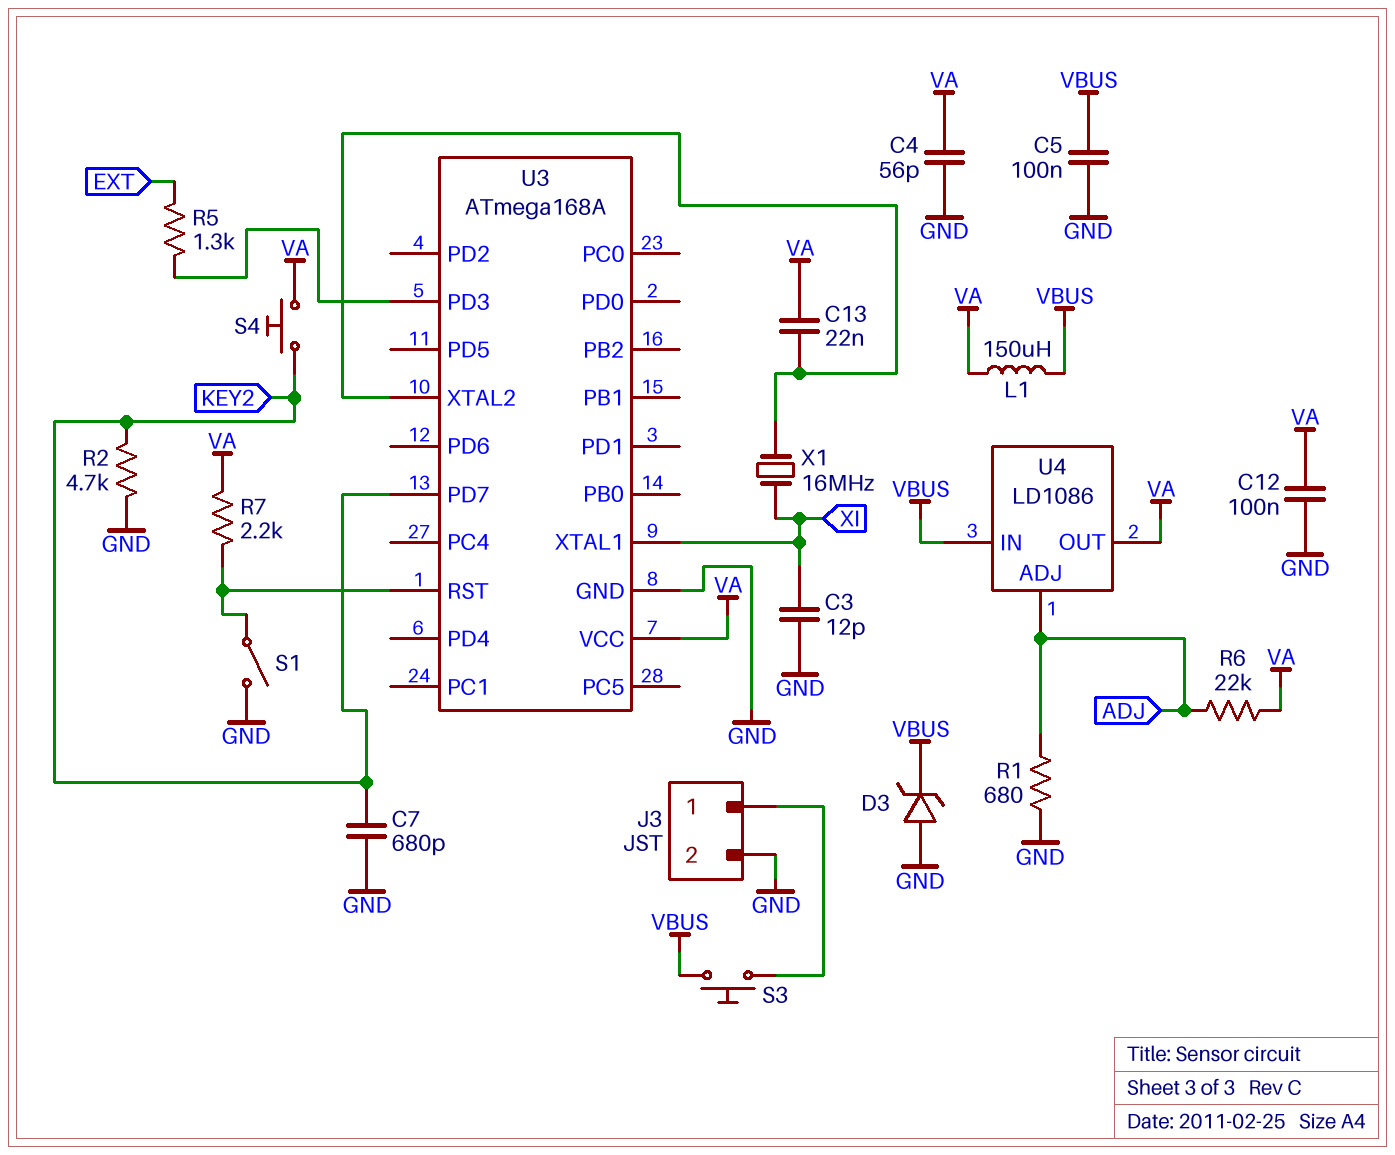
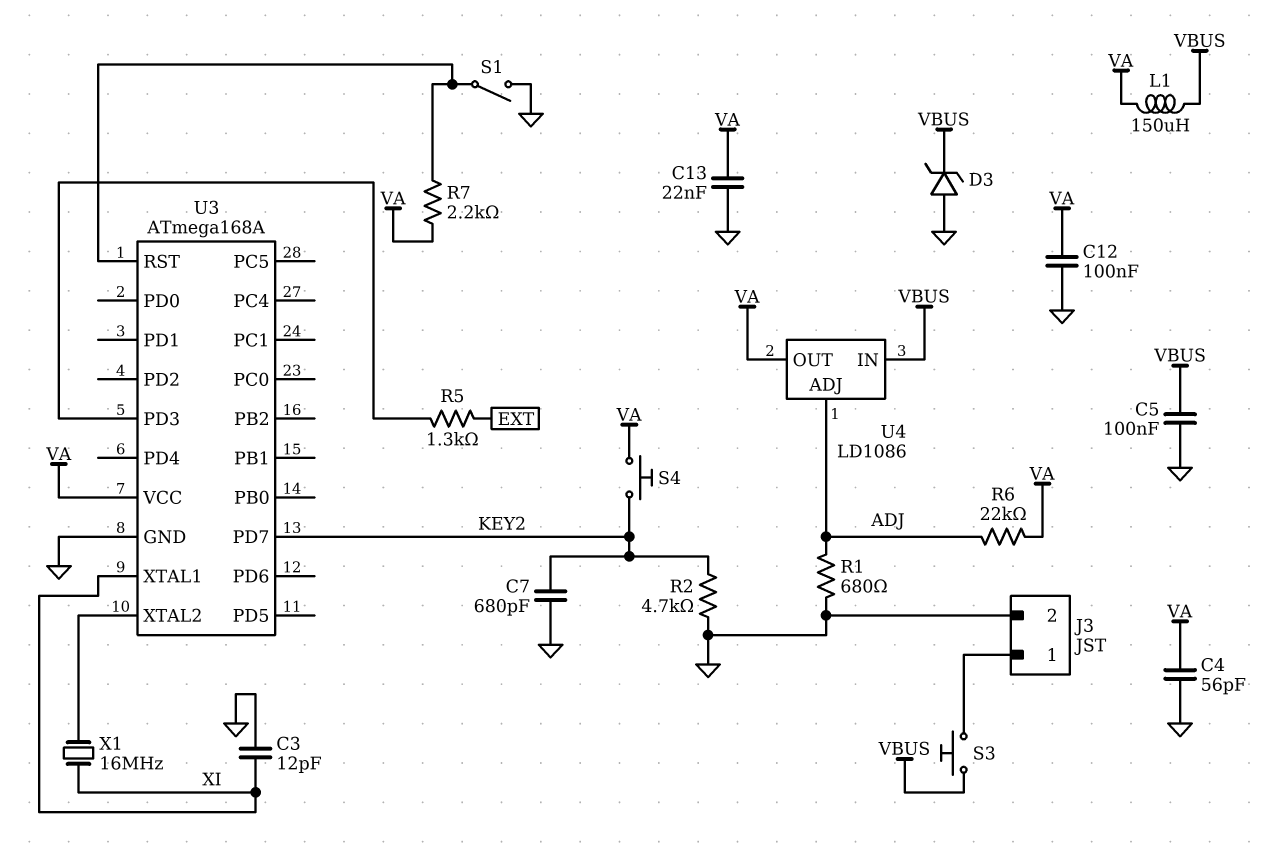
C13: 22nF (U3/XTAL2, VA) -> 22nF (GND, VA)

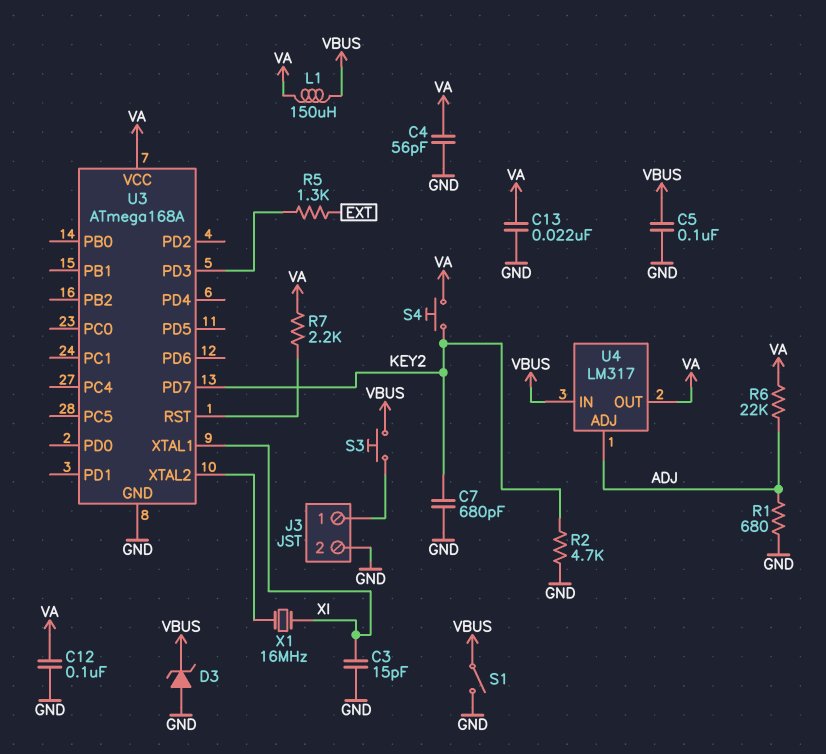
C3: 12pF (GND, XI) -> 15pF (GND, XI)
S1: switch (GND, U3/RST) -> switch (GND, VBUS)
U4: LD1086 -> LM317

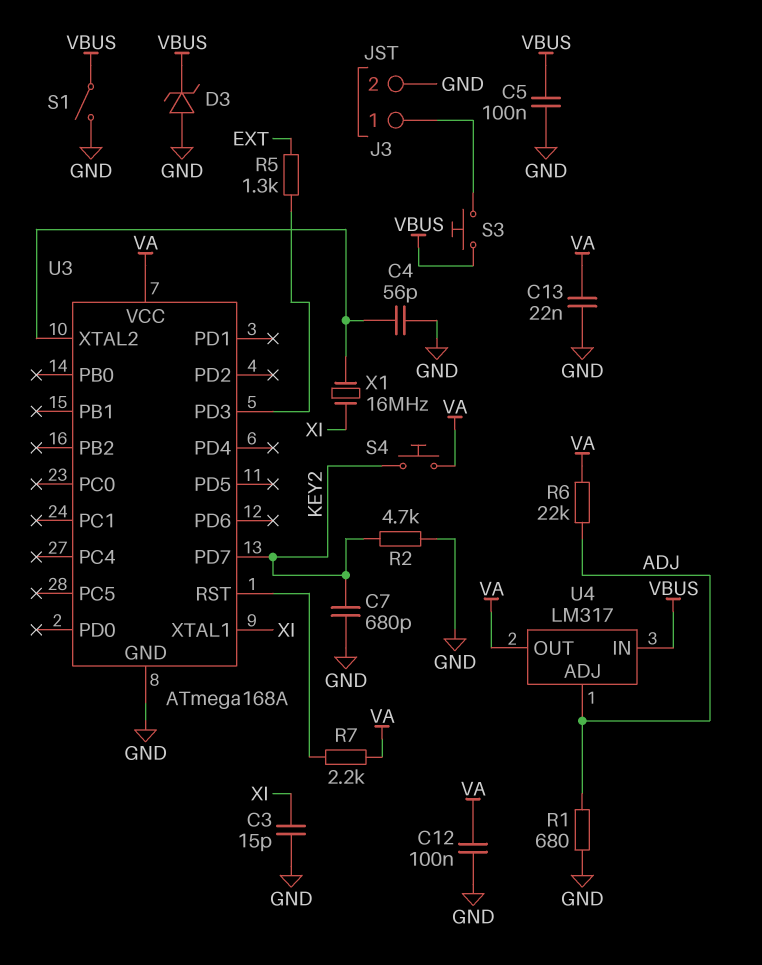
C4: 56pF (GND, VA) -> 56pF (GND, U3/XTAL2)
L1: 150uH (VA, VBUS) -> none

